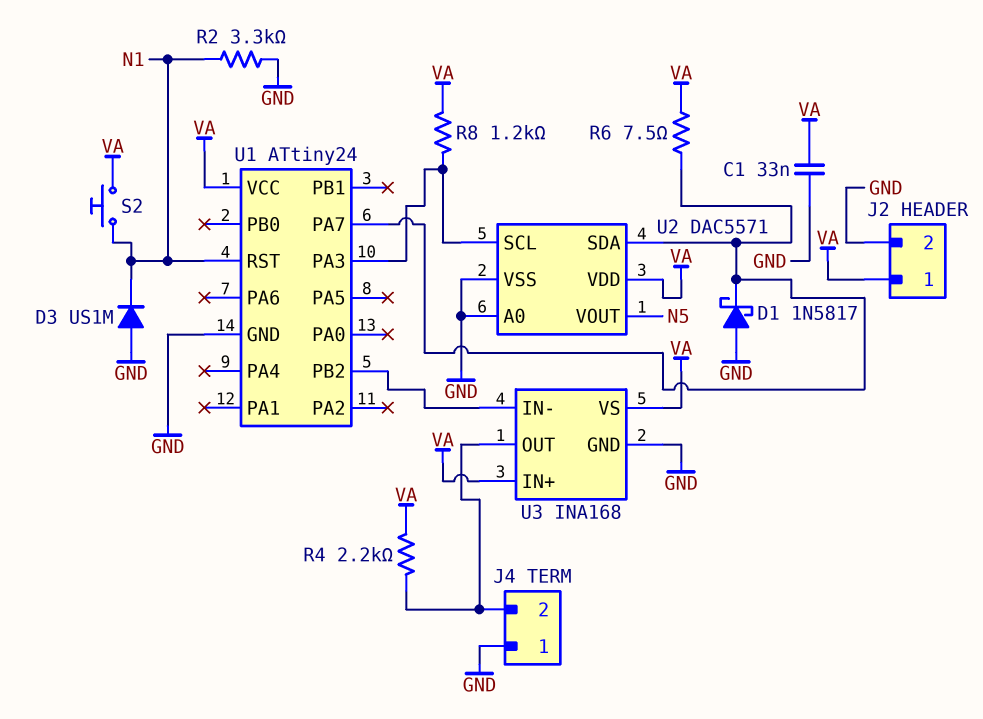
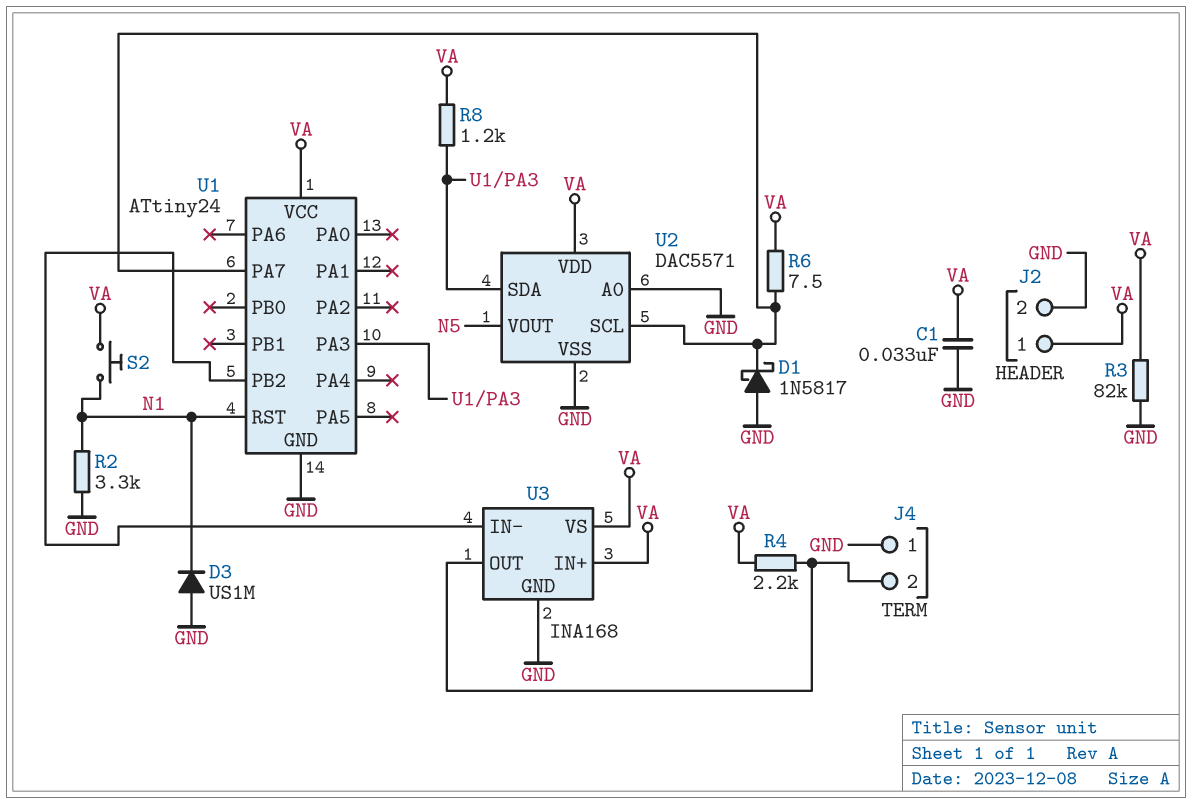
R3: none -> 82k (GND, VA)
U2 pin SCL: U1/PA3 -> U1/PA7
U2 pin SDA: U1/PA7 -> U1/PA3

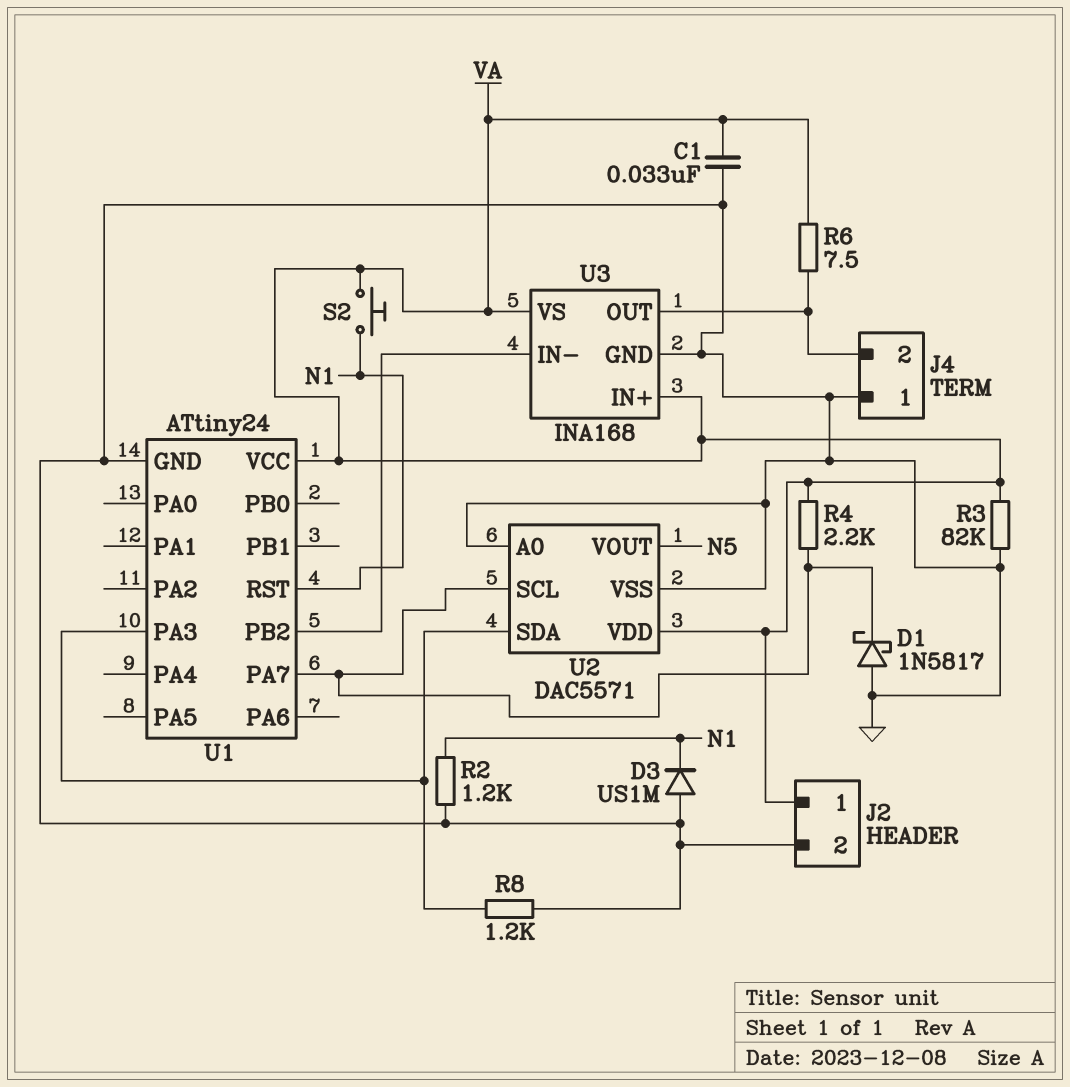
R2: 3.3k (GND, N1) -> 1.2k (GND, N1)
R4: 2.2k (J4/2, VA) -> 2.2k (U1/PA7, VA)
R6: 7.5 (U1/PA7, VA) -> 7.5 (J4/2, VA)
R8: 1.2k (U1/PA3, VA) -> 1.2k (GND, U1/PA3)

